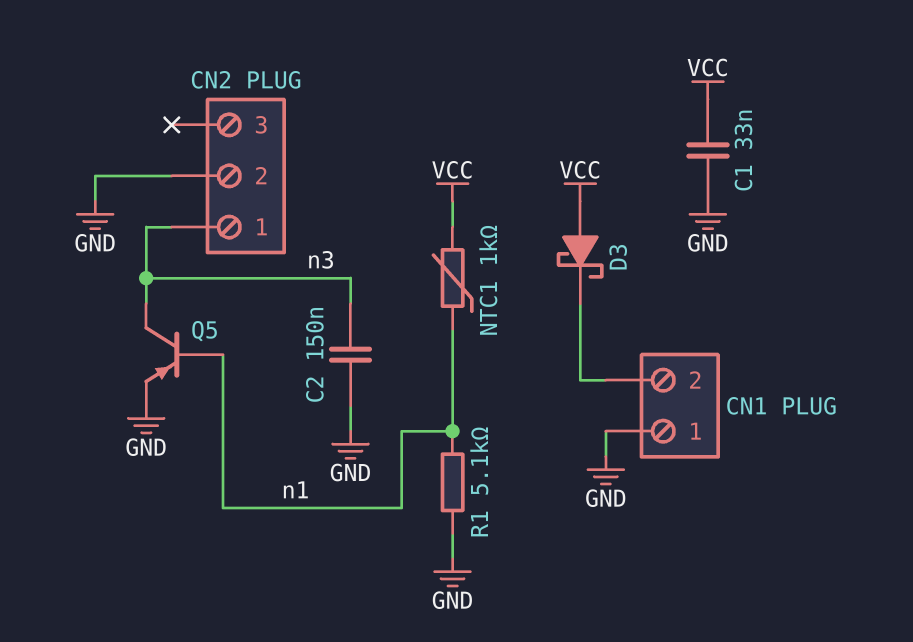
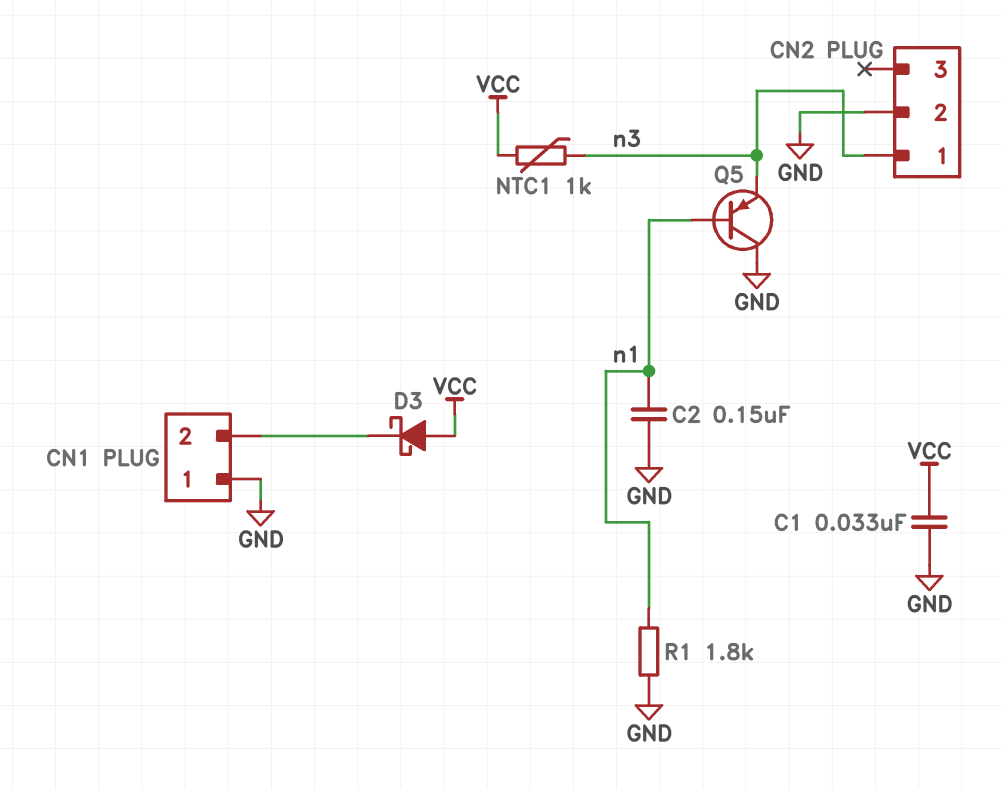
C2: 150nF (GND, n3) -> 150nF (GND, n1)
NTC1: 1k (VCC, n1) -> 1k (VCC, n3)
Q5: PNP (B n1, C n3, E GND) -> PNP (B n1, C GND, E n3)
R1: 5.1k (GND, n1) -> 1.8k (GND, n1)

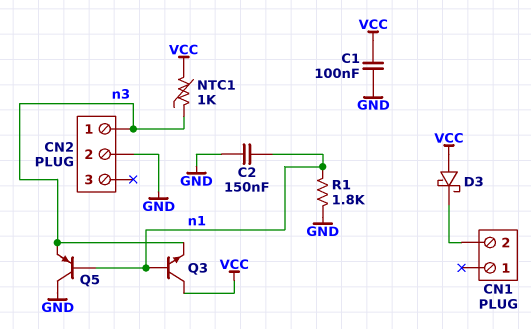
C1: 33nF (GND, VCC) -> 100nF (GND, VCC)
CN1 pin 1: GND -> none
Q3: none -> NPN (B n1, C VCC, E n3)

